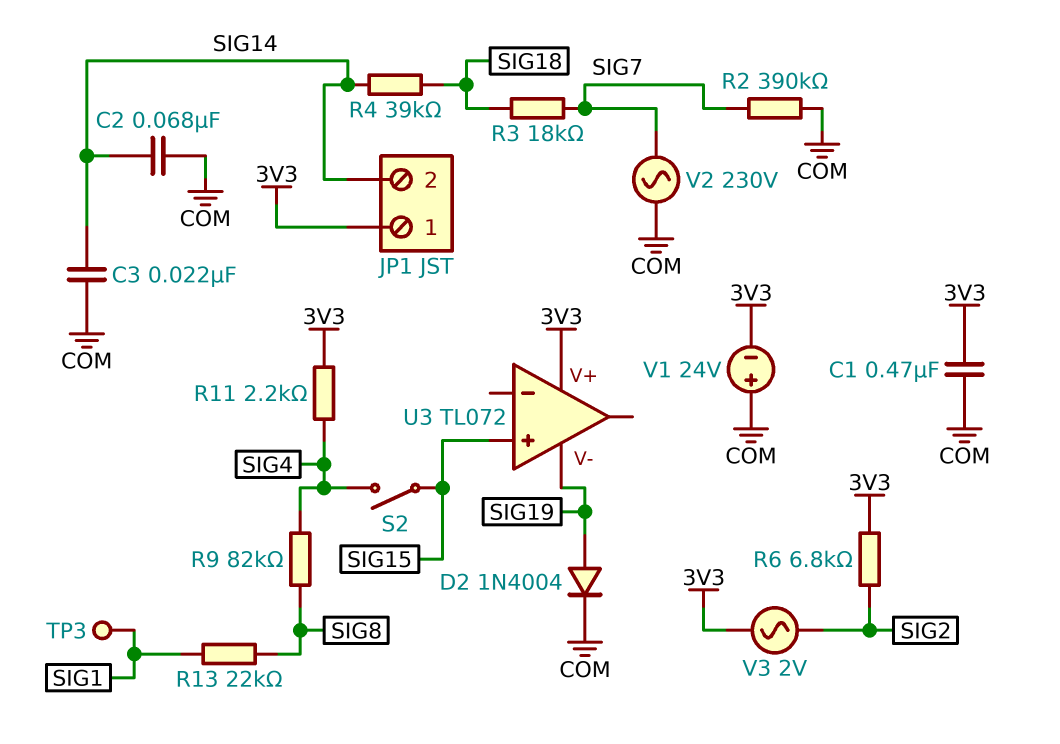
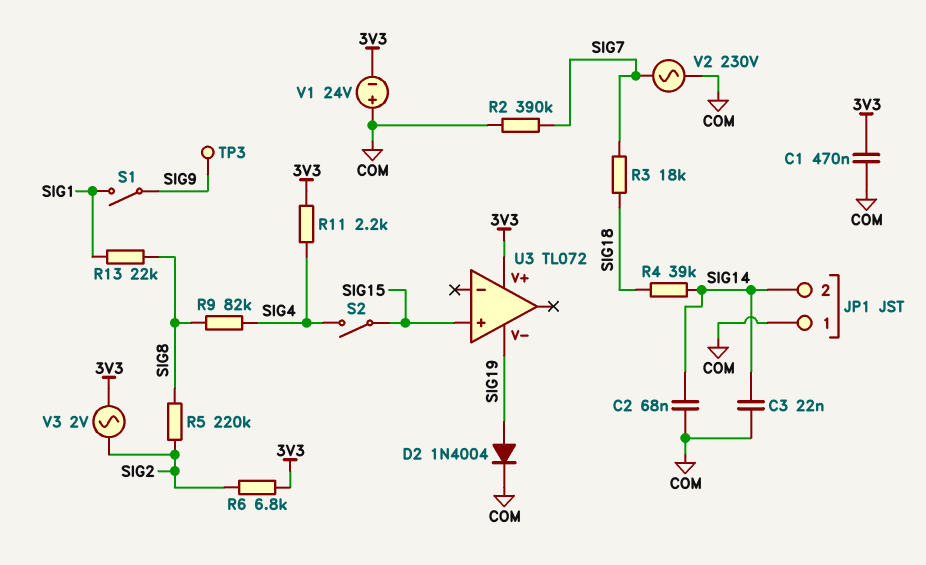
JP1 pin 1: 3V3 -> COM
R5: none -> 220k (SIG2, SIG8)
S1: none -> switch (SIG1, SIG9)
TP3: test point (SIG1) -> test point (SIG9)

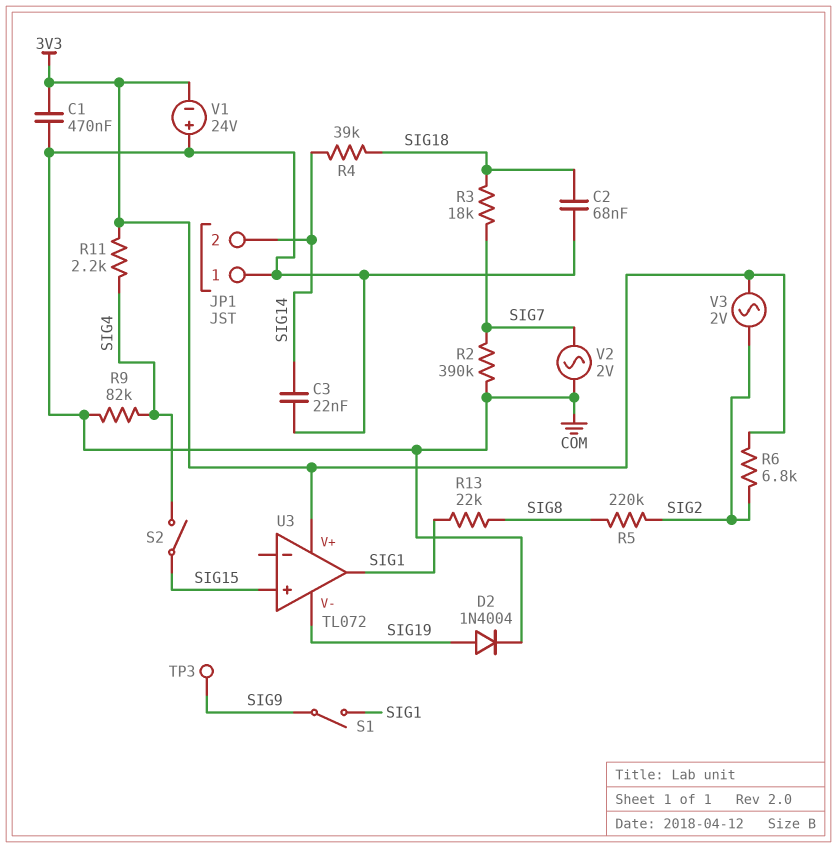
C2: 68nF (COM, SIG14) -> 68nF (COM, SIG18)
R9: 82k (SIG4, SIG8) -> 82k (COM, SIG4)
U3 pin out: none -> SIG1
V2: AC 230V (COM, SIG7) -> AC 2V (COM, SIG7)

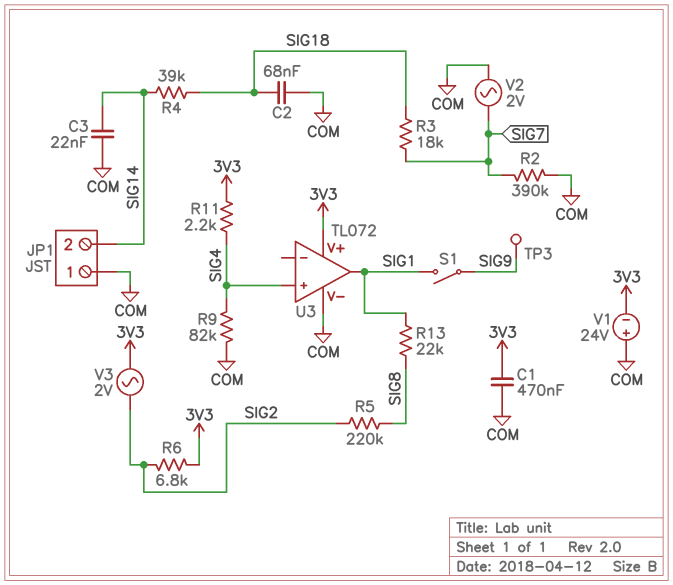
D2: diode 1N4004 (A SIG19, K COM) -> none
S2: switch (SIG4, SIG15) -> none
U3 pin V-: SIG19 -> COM
U3 pin in+: SIG15 -> SIG4

